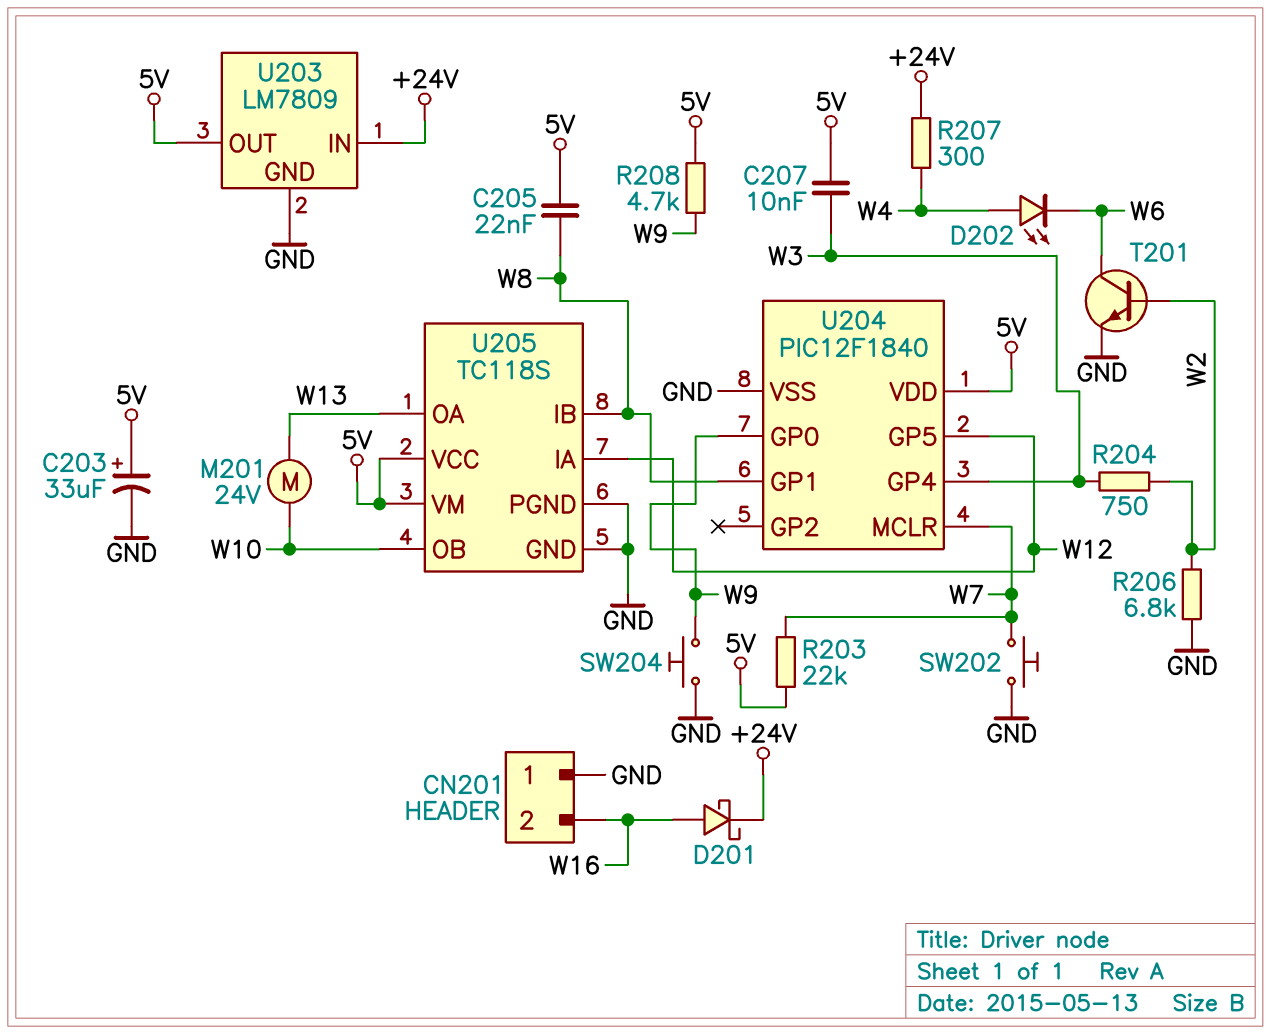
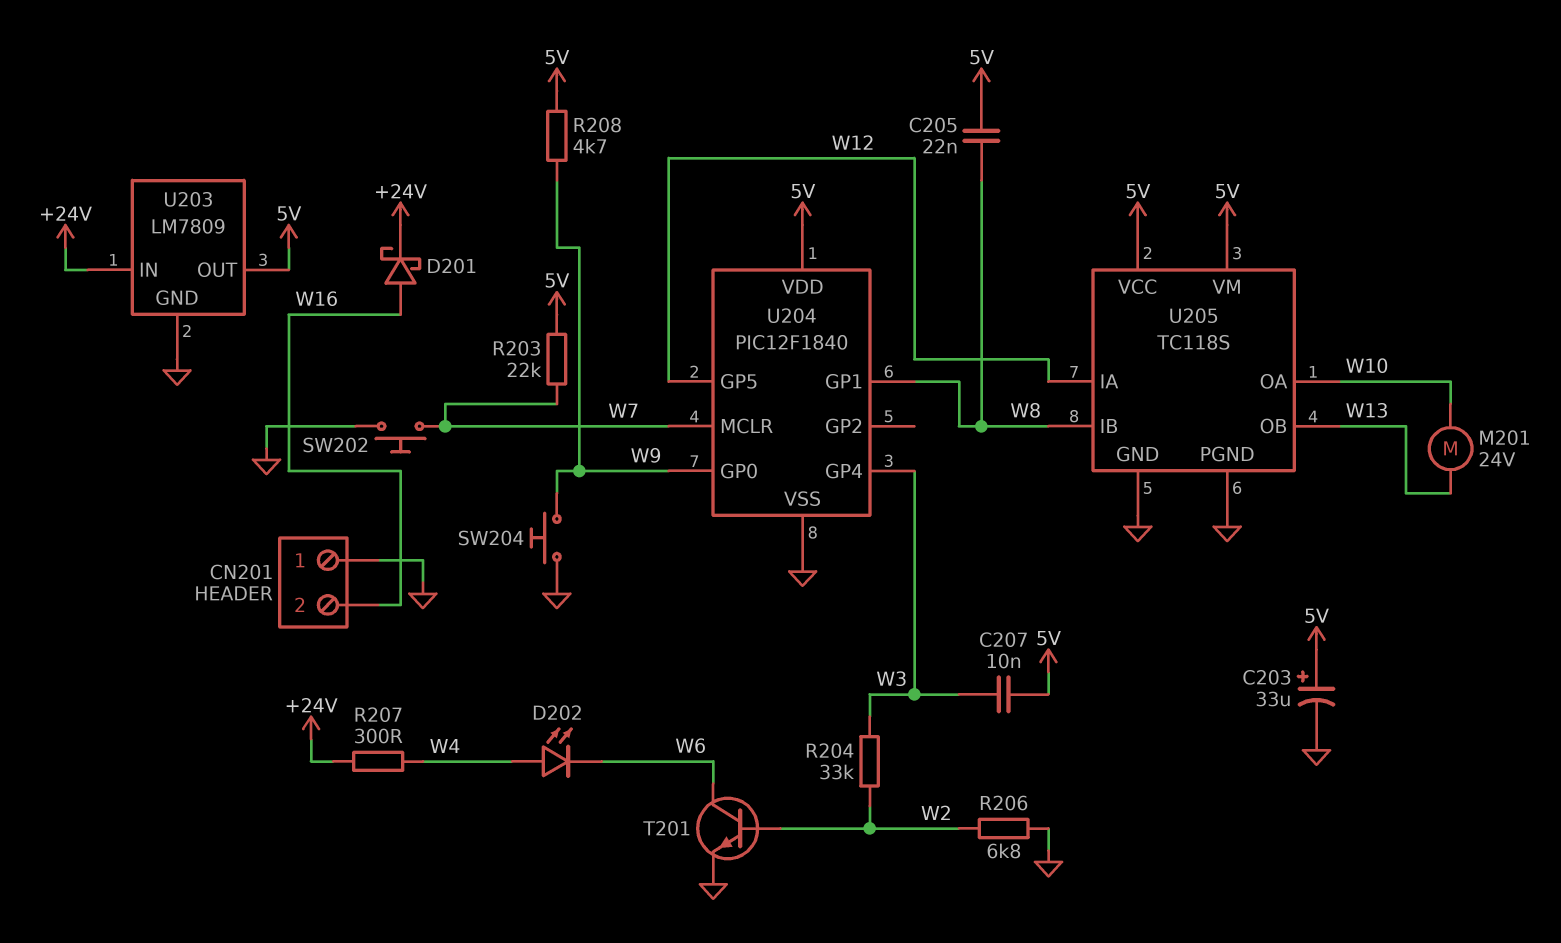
R204: 750 (W2, W3) -> 33k (W2, W3)
U205 pin OA: W13 -> W10
U205 pin OB: W10 -> W13

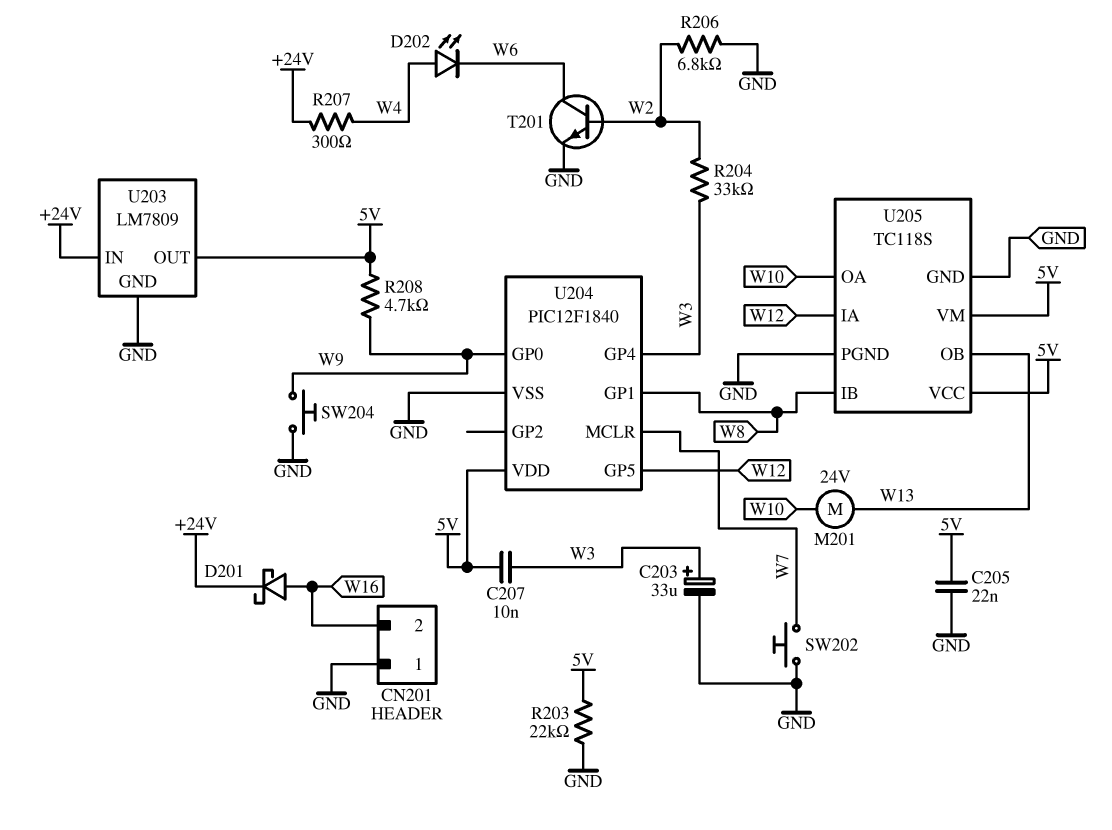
C203: 33uF (plus 5V, minus GND) -> 33uF (plus W3, minus GND)
C205: 22nF (5V, W8) -> 22nF (5V, GND)
R203: 22k (5V, W7) -> 22k (5V, GND)

